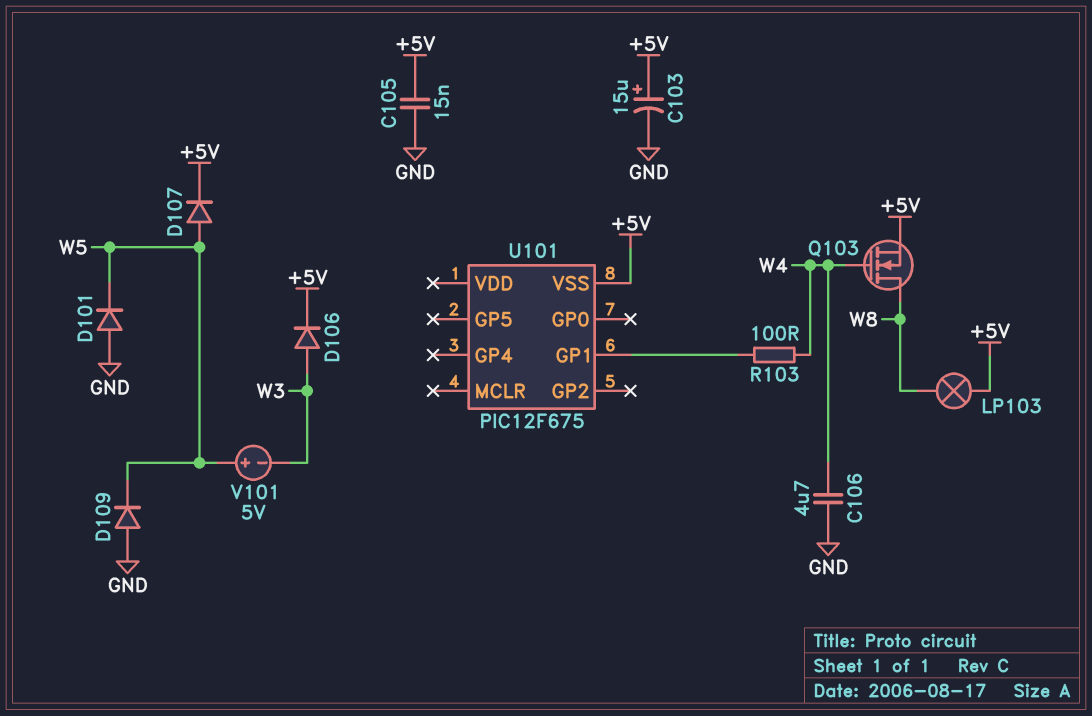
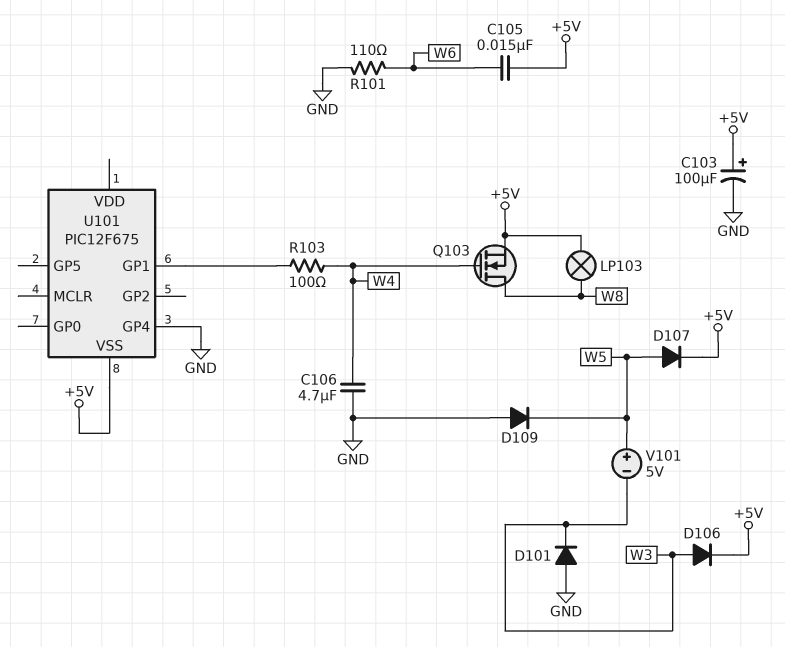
C103: 15uF (plus +5V, minus GND) -> 100uF (plus +5V, minus GND)
C105: 15nF (+5V, GND) -> 15nF (+5V, W6)
D101: diode (A GND, K W5) -> diode (A GND, K W3)
R101: none -> 110 (GND, W6)
U101 pin GP4: none -> GND

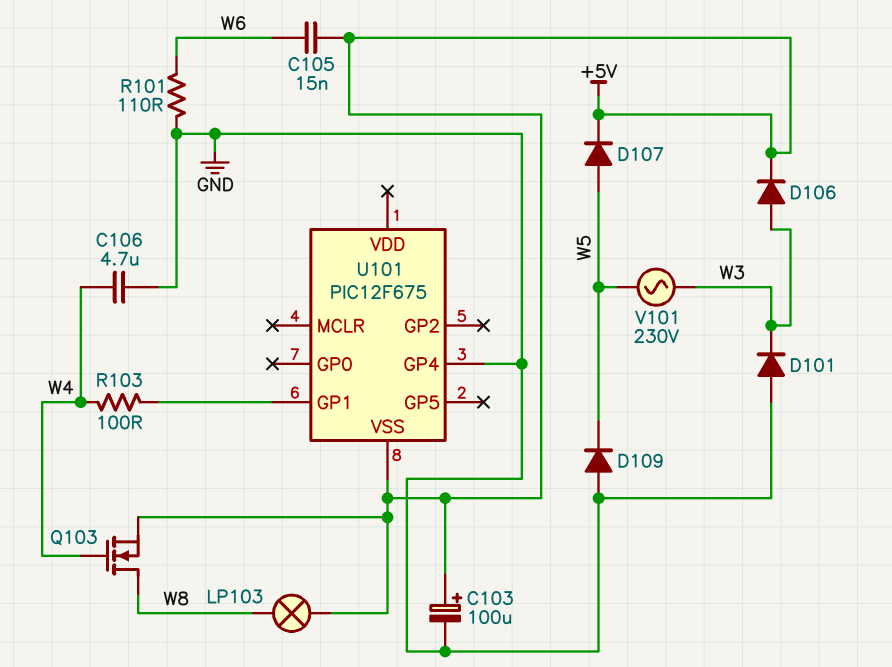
V101: 5V (plus W5, minus W3) -> AC 230V (W3, W5)

